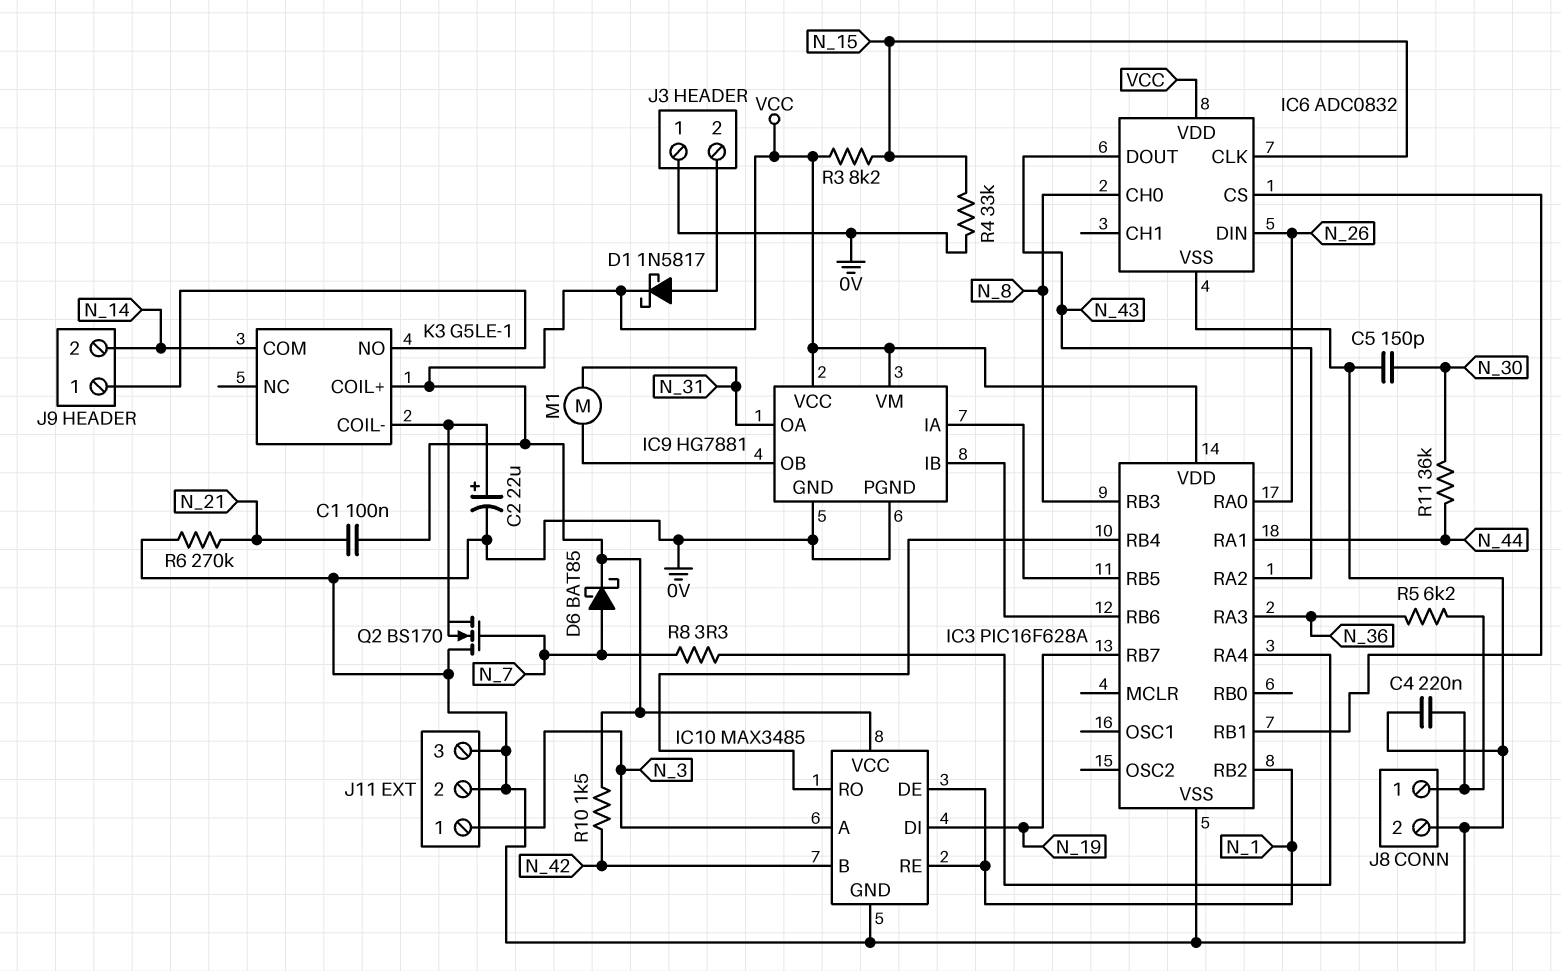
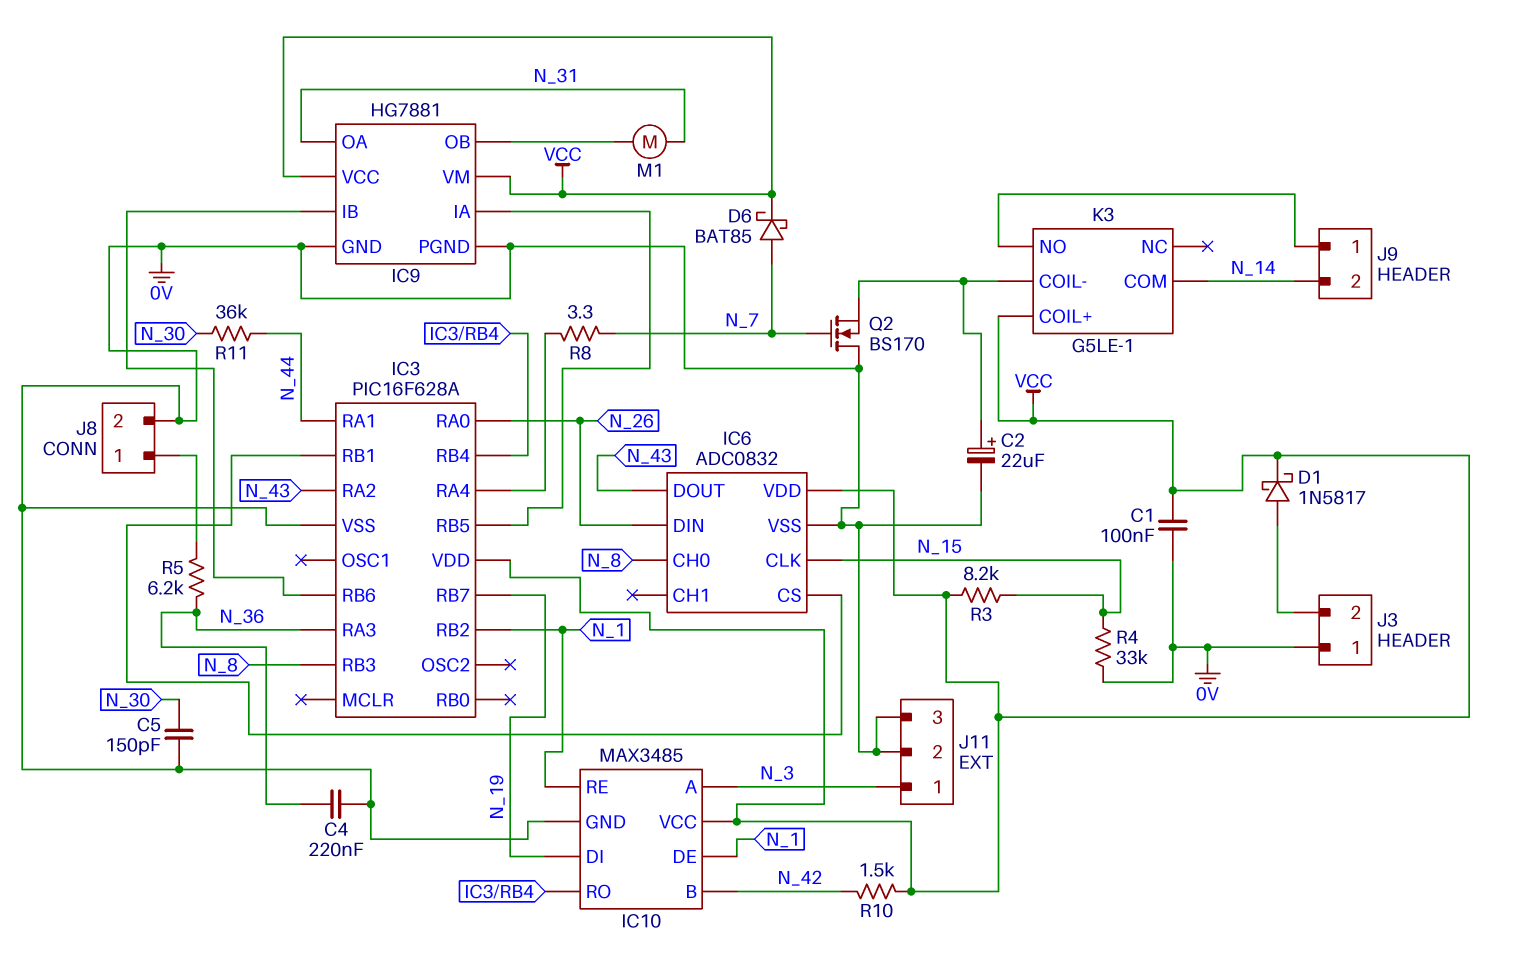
C1: 100nF (N_21, VCC) -> 100nF (0V, VCC)
C4: 220nF (0V, J8/1) -> 220nF (0V, N_36)
R6: 270k (0V, N_21) -> none

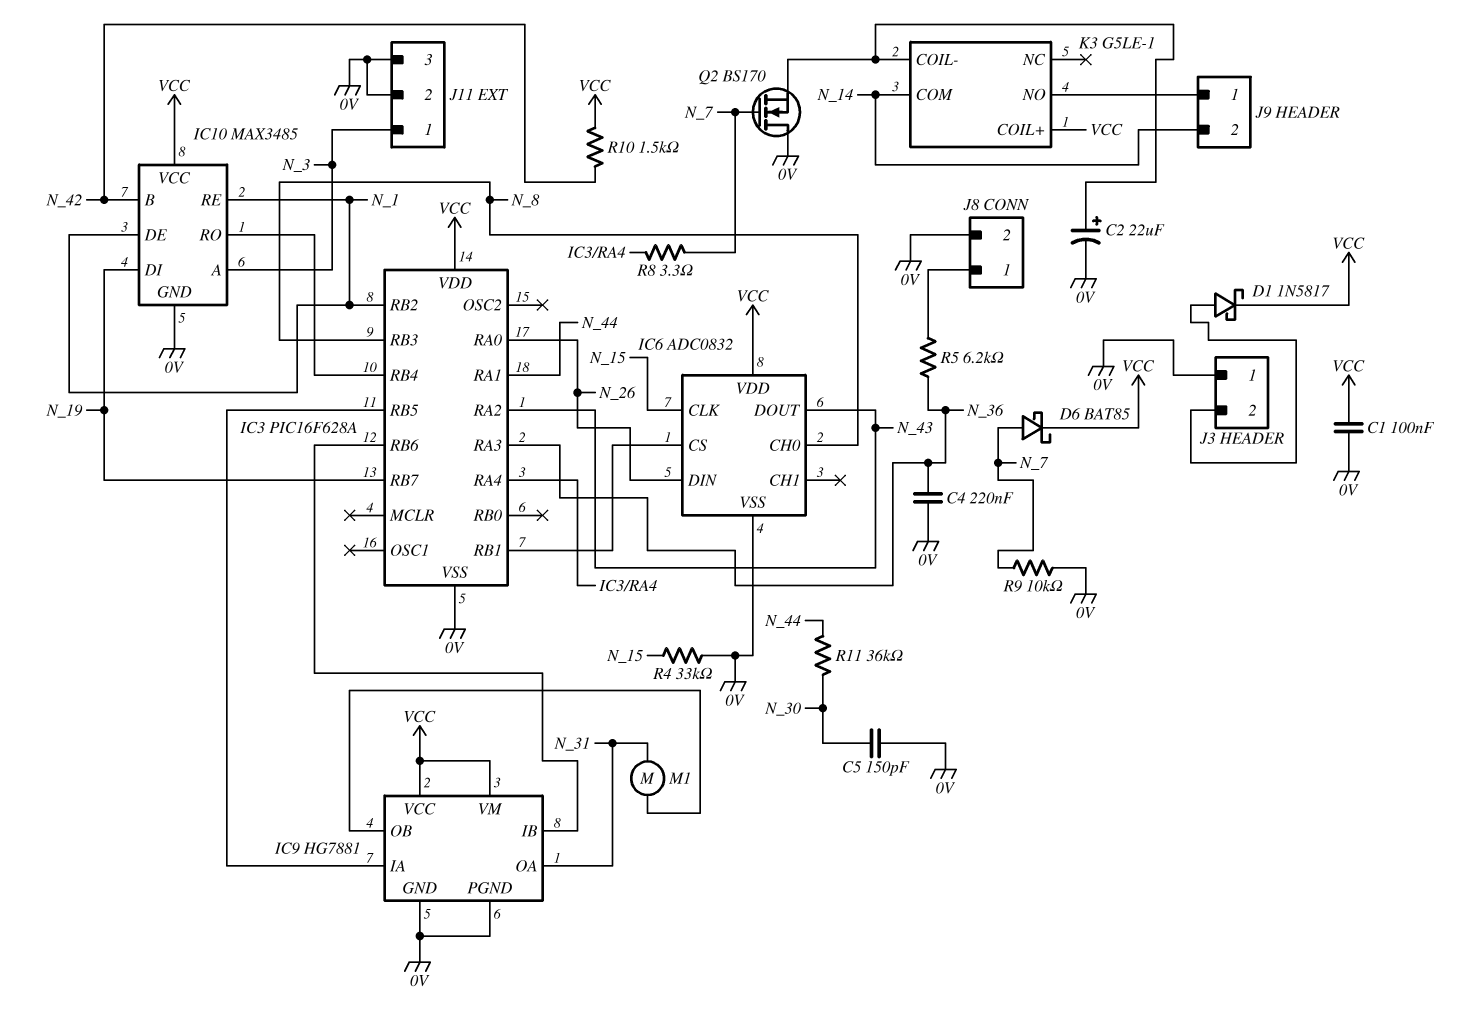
R3: 8.2k (N_15, VCC) -> none
R9: none -> 10k (0V, N_7)

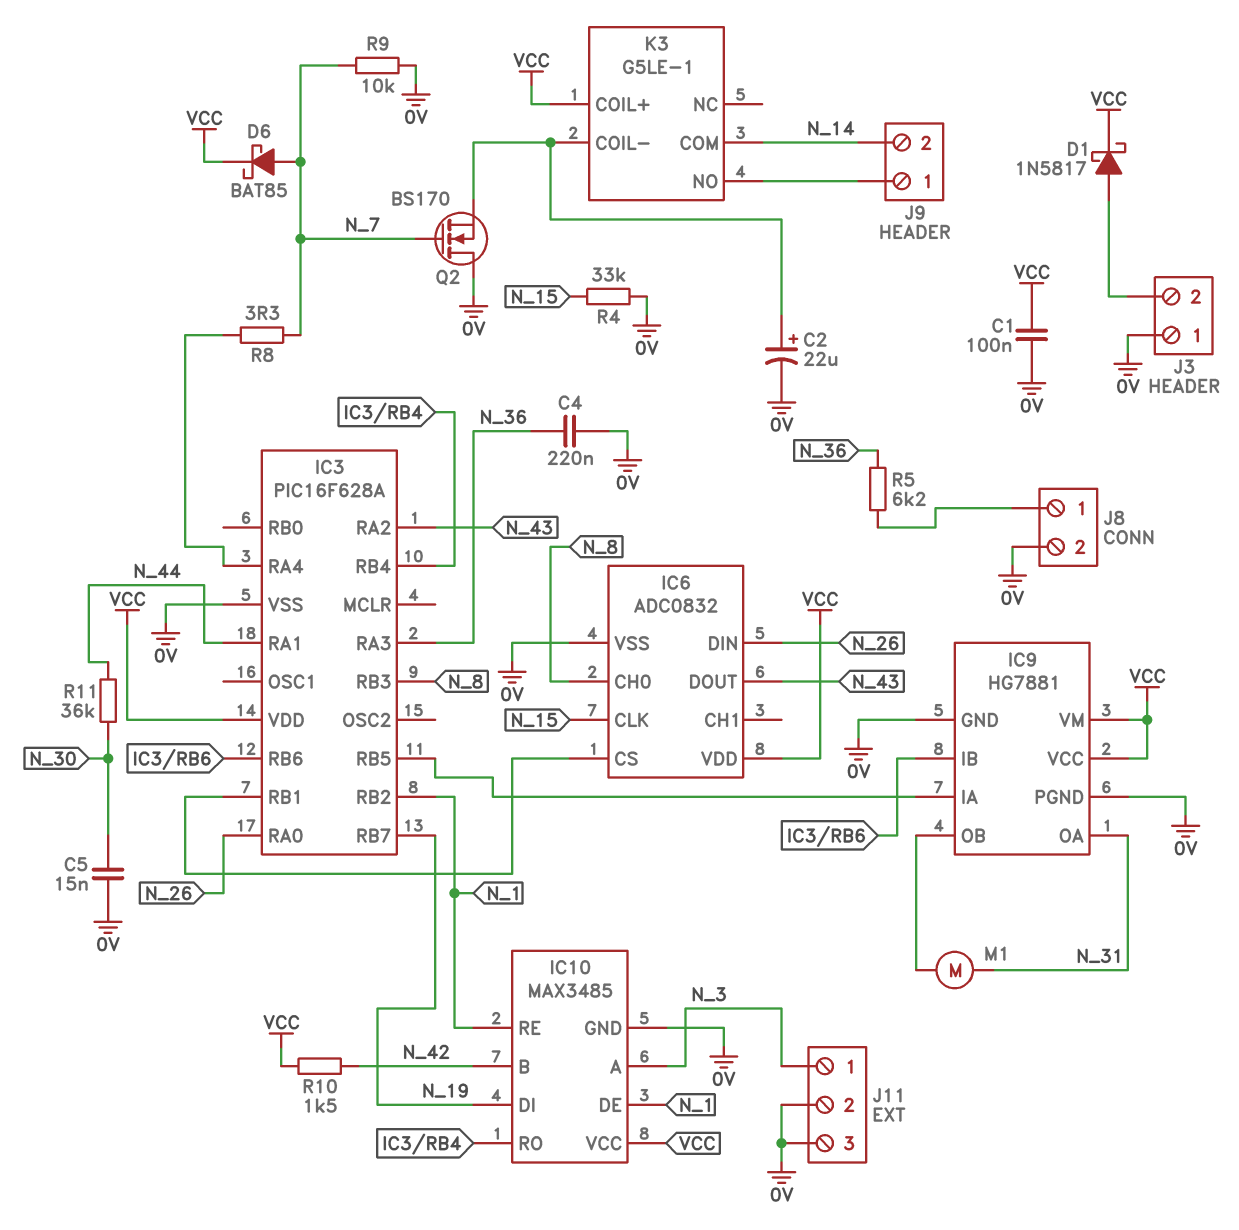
C5: 150pF (0V, N_30) -> 15nF (0V, N_30)

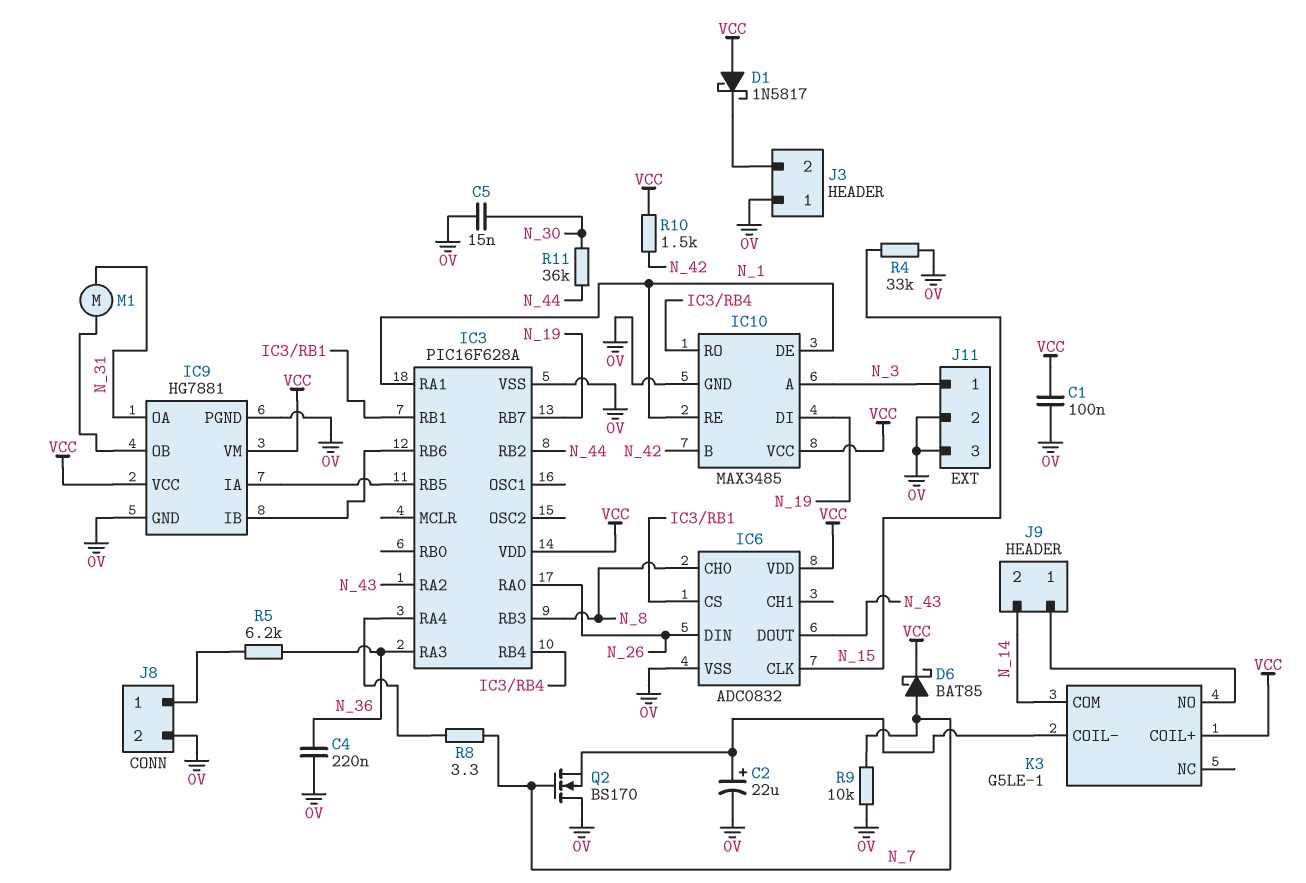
D1: schottky 1N5817 (A J3/2, K VCC) -> schottky 1N5817 (A VCC, K J3/2)
IC3 pin RA1: N_44 -> N_1
IC3 pin RB2: N_1 -> N_44

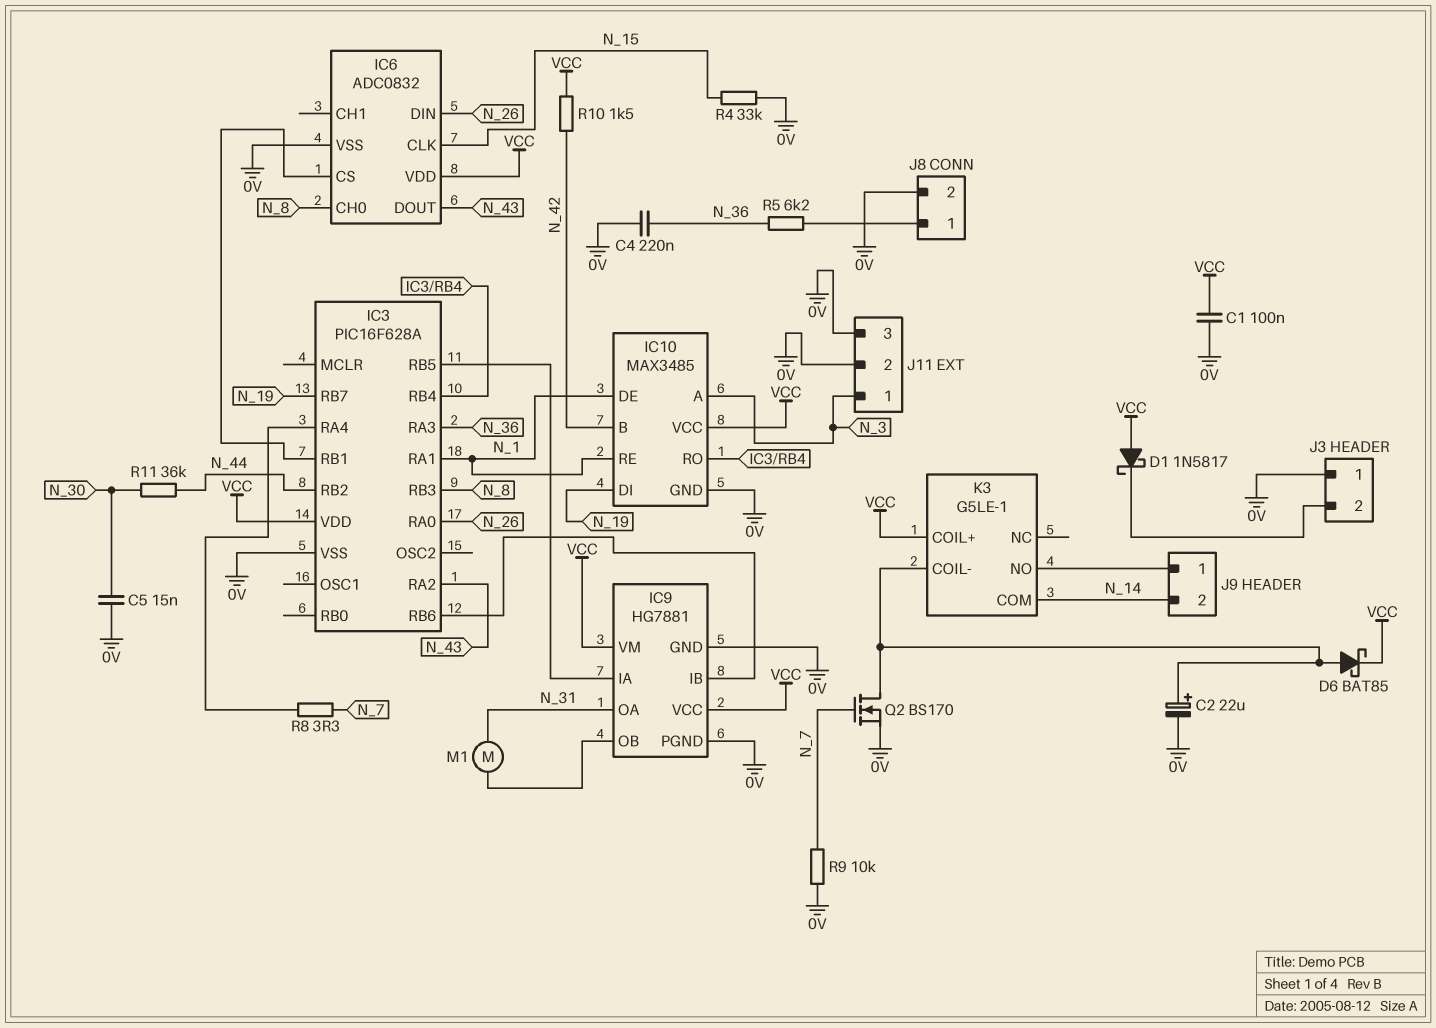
D6: schottky BAT85 (A N_7, K VCC) -> schottky BAT85 (A K3/COIL-, K VCC)
Q2: NMOS BS170 (G N_7, D 0V, S K3/COIL-) -> NMOS BS170 (G N_7, D K3/COIL-, S 0V)

